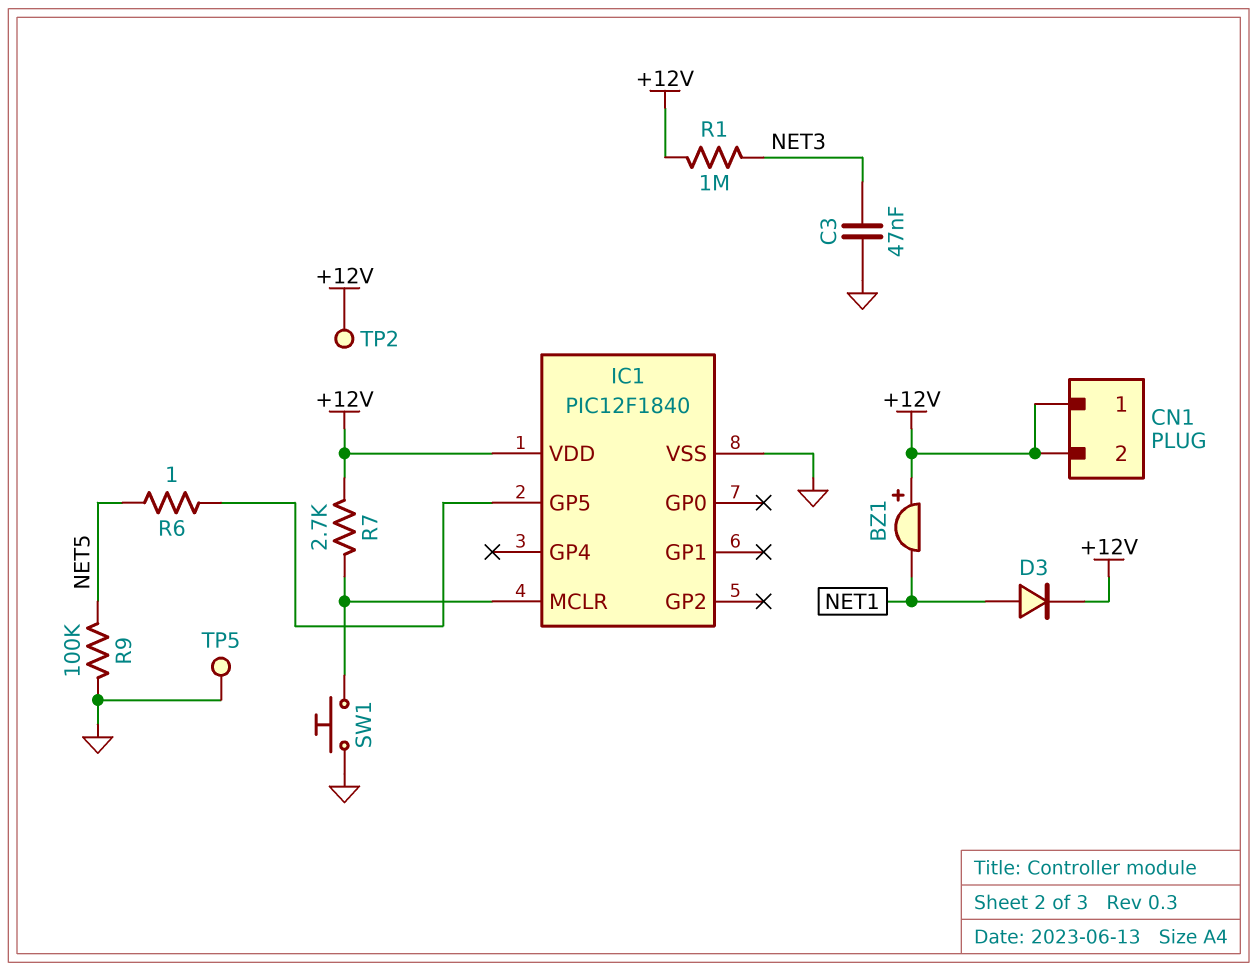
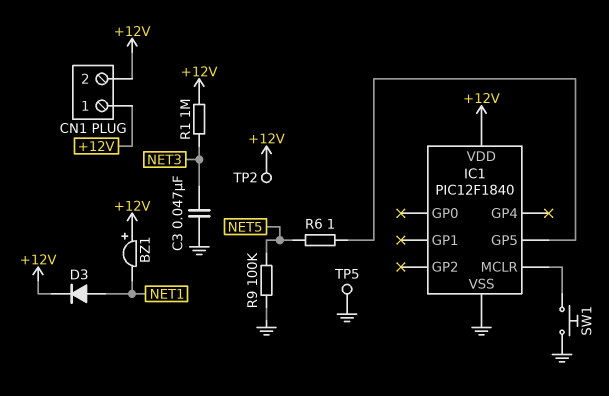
R7: 2.7k (+12V, IC1/MCLR) -> none

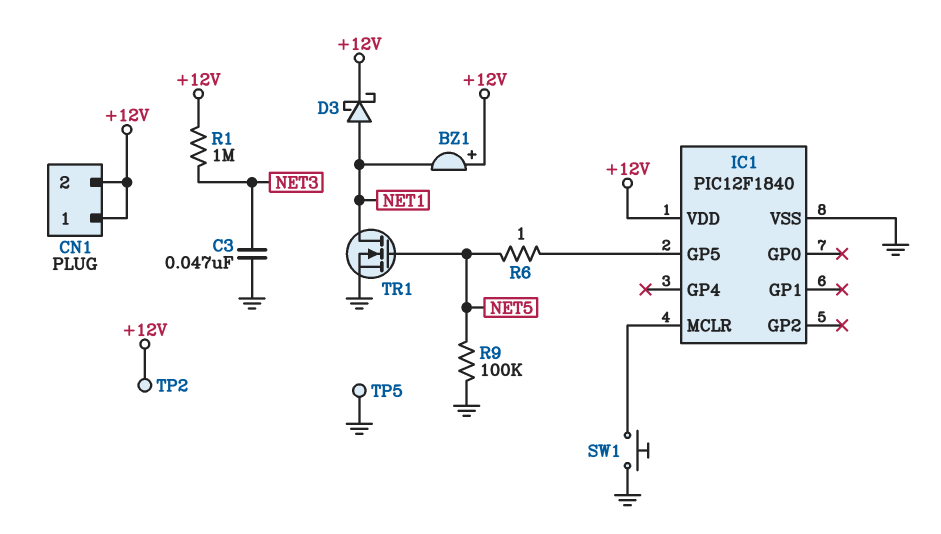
D3: diode (A NET1, K +12V) -> schottky (A NET1, K +12V)
TR1: none -> NMOS (G NET5, D NET1, S GND)

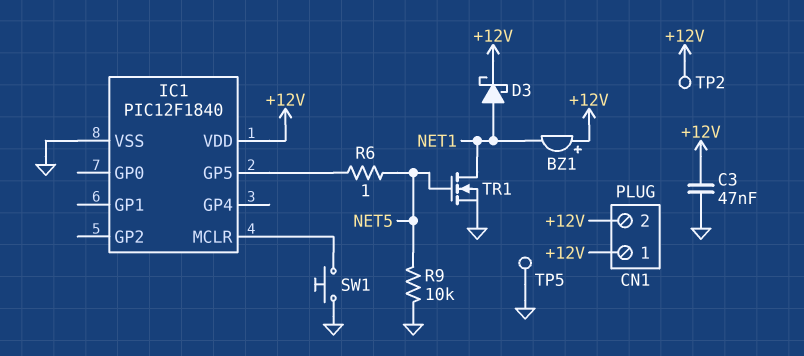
C3: 47nF (GND, NET3) -> 47nF (+12V, GND)
R1: 1M (+12V, NET3) -> none
R9: 100k (GND, NET5) -> 10k (GND, NET5)

